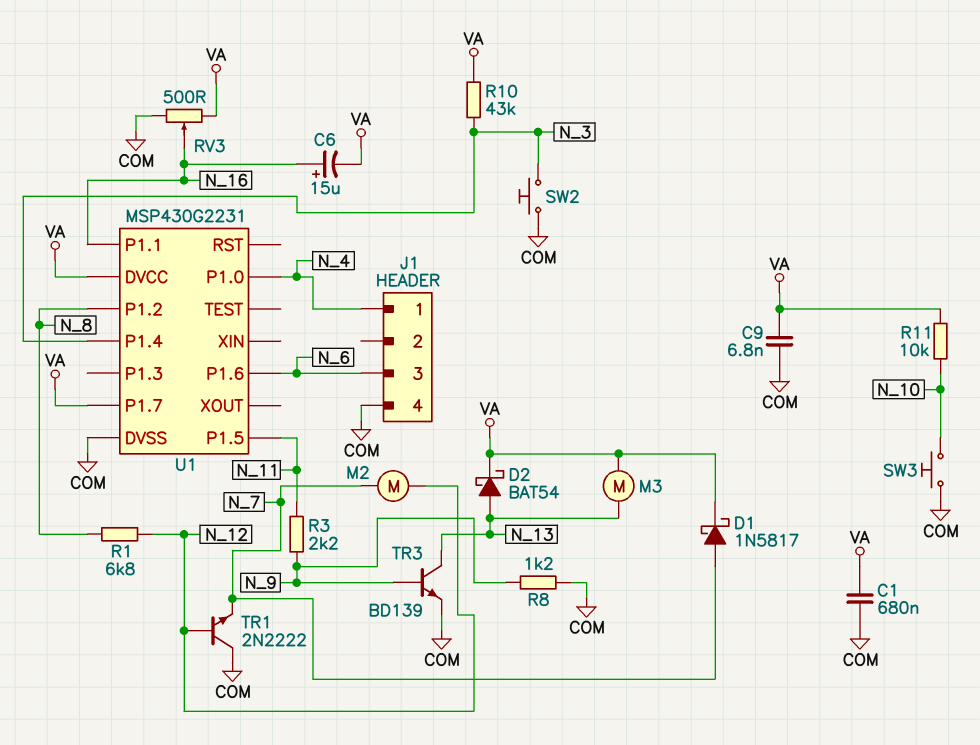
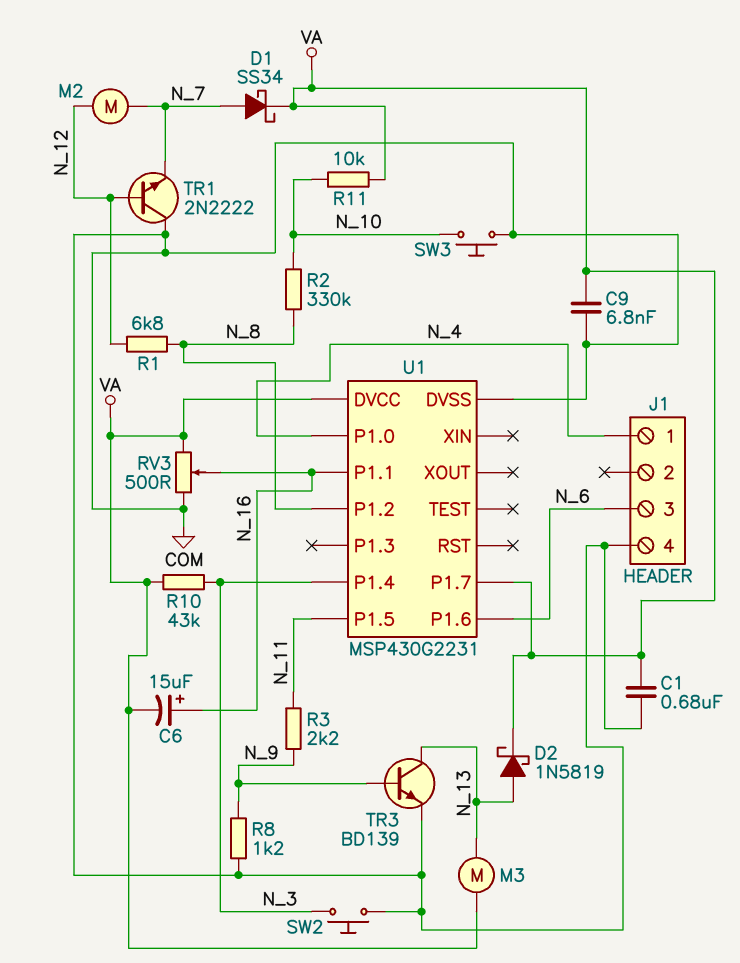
D1: schottky 1N5817 (A N_7, K VA) -> schottky SS34 (A N_7, K VA)
D2: schottky BAT54 (A N_13, K VA) -> schottky 1N5819 (A N_13, K VA)
R2: none -> 330k (N_8, N_10)

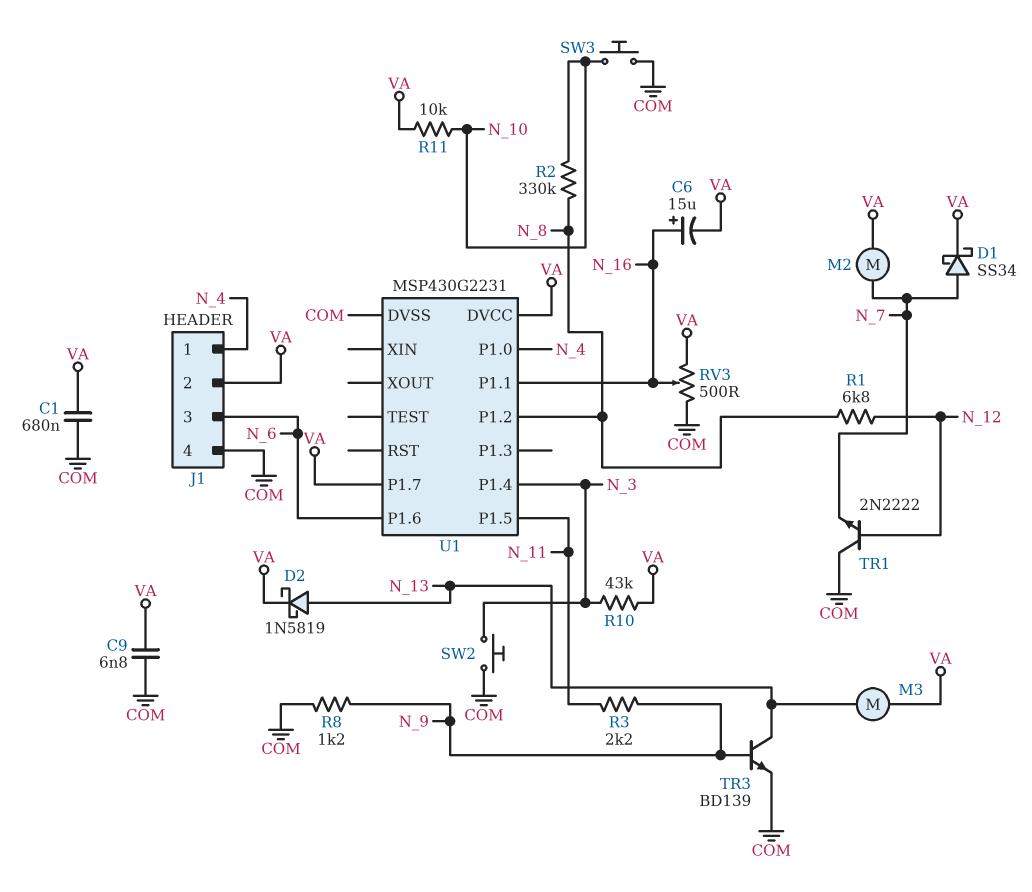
J1 pin 2: none -> VA
M2: motor (N_7, N_12) -> motor (N_7, VA)

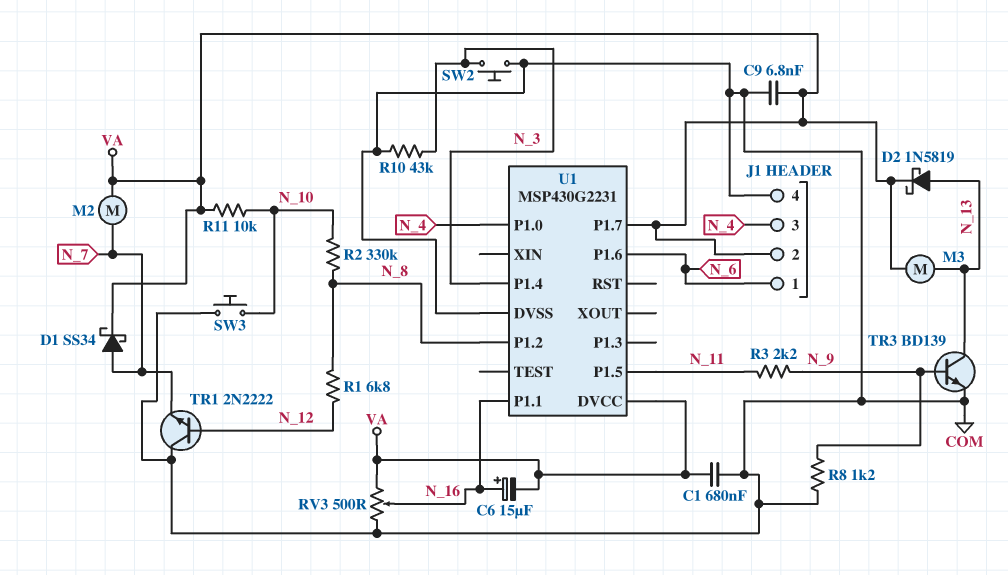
J1 pin 1: N_4 -> N_6
J1 pin 3: N_6 -> N_4
R10: 43k (N_3, VA) -> 43k (COM, N_3)

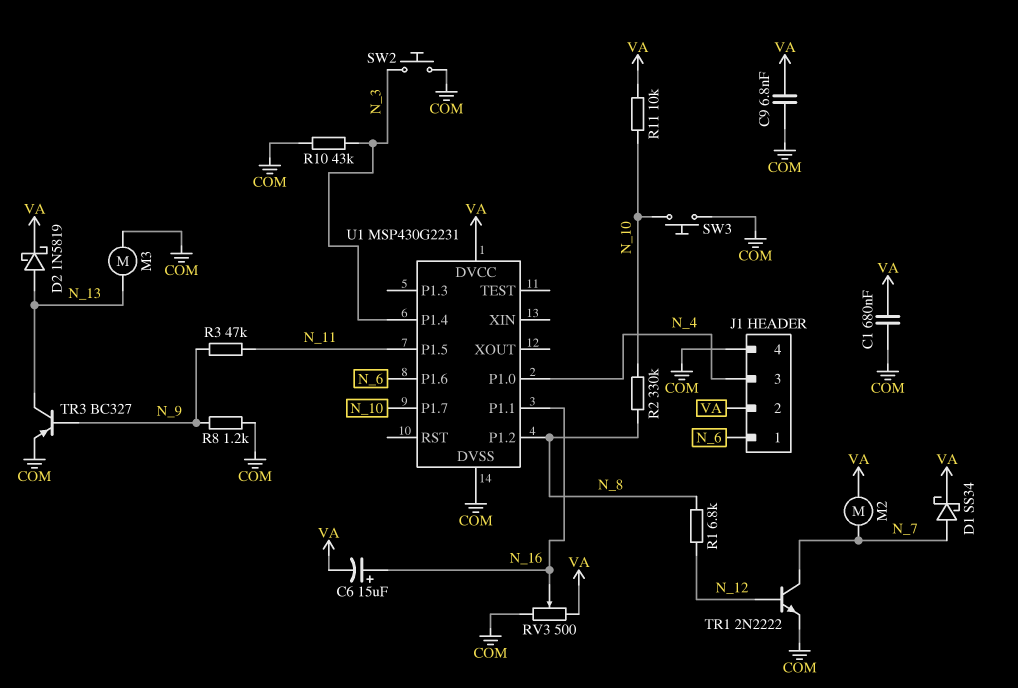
M3: motor (N_13, VA) -> motor (COM, N_13)
R3: 2.2k (N_9, N_11) -> 47k (N_9, N_11)
TR1: NPN 2N2222 (B N_12, C COM, E N_7) -> NPN 2N2222 (B N_12, C N_7, E COM)
TR3: NPN BD139 (B N_9, C N_13, E COM) -> PNP BC327 (B N_9, C N_13, E COM)
U1 pin P1.7: VA -> N_10

